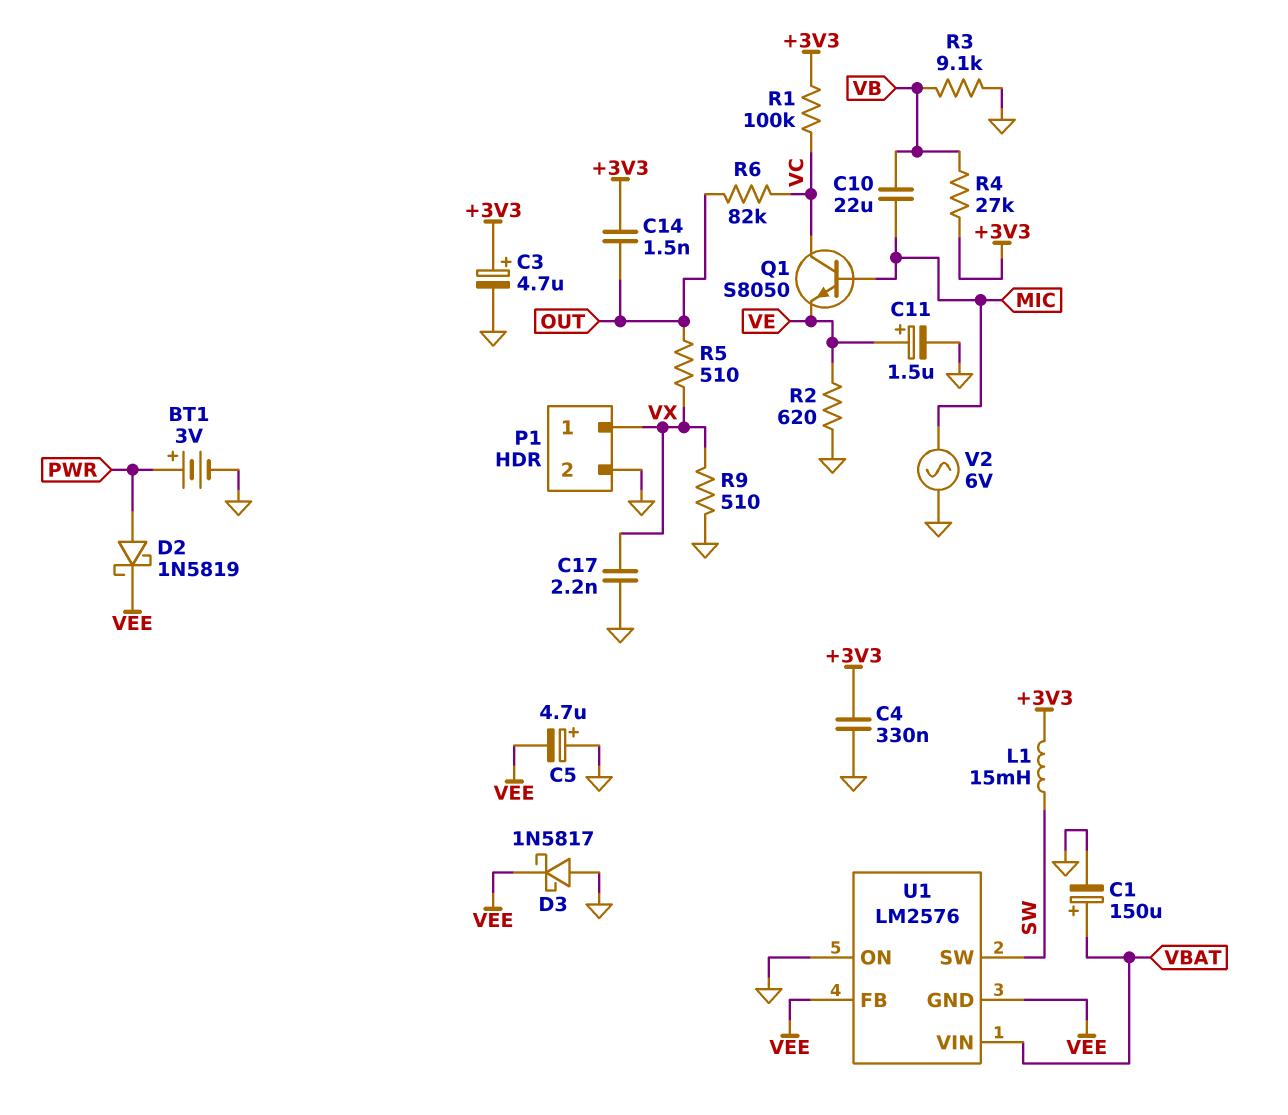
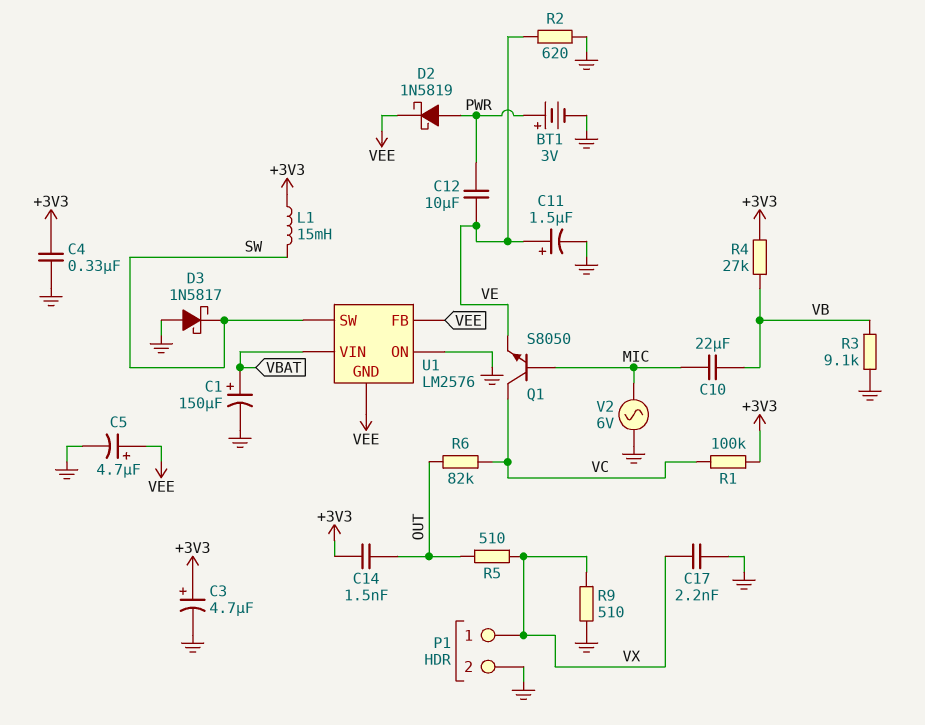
C5: 4.7uF (plus GND, minus VEE) -> 4.7uF (plus VEE, minus GND)
C12: none -> 10uF (PWR, VE)
D3: schottky 1N5817 (A GND, K VEE) -> schottky 1N5817 (A GND, K SW)

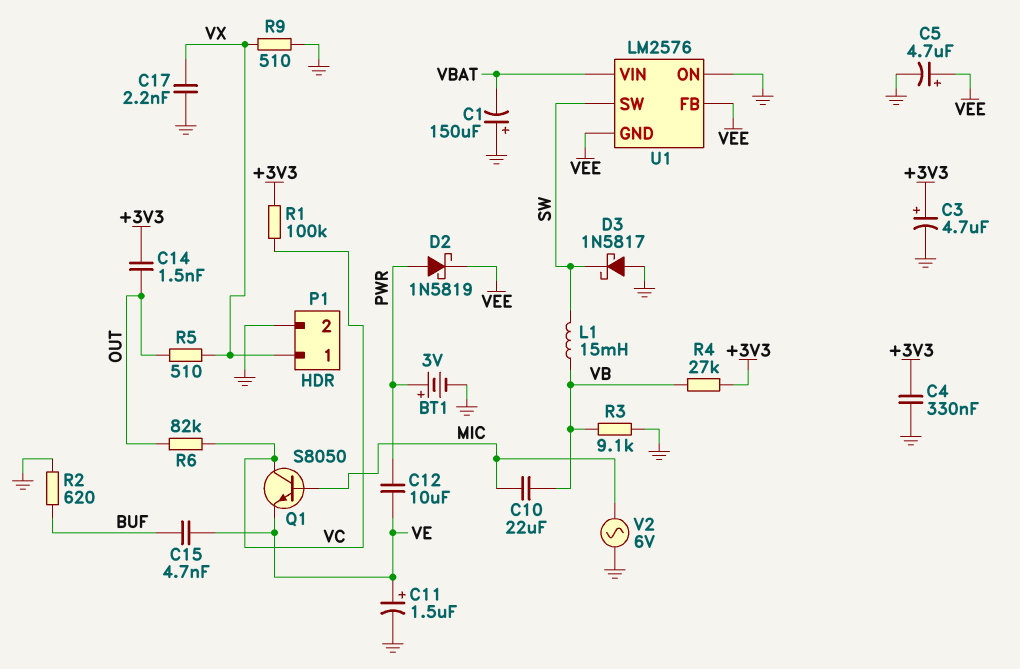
C1: 150uF (plus VBAT, minus GND) -> 150uF (plus GND, minus VBAT)
C15: none -> 4.7nF (BUF, VE)
L1: 15mH (+3V3, SW) -> 15mH (SW, VB)
R2: 620 (GND, VE) -> 620 (BUF, GND)

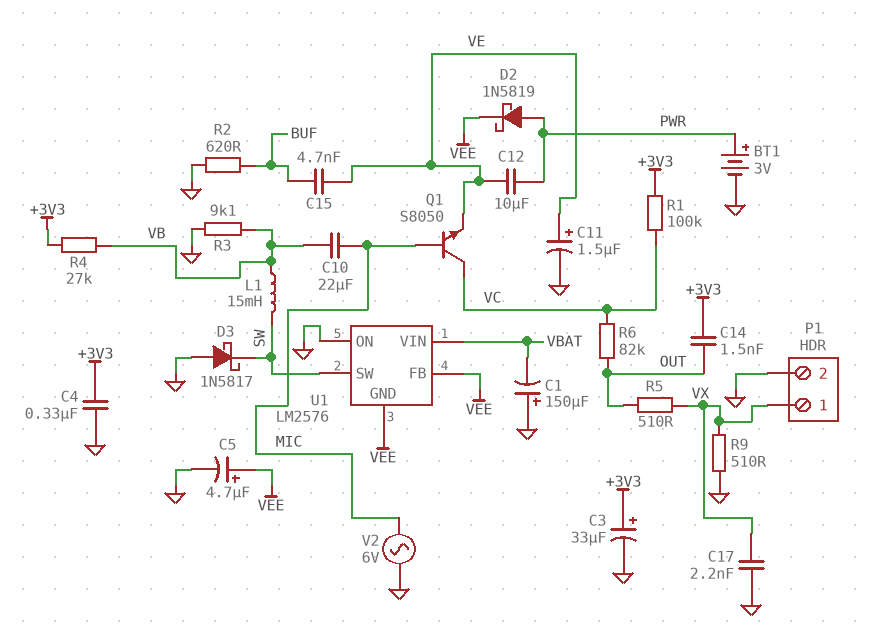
C3: 4.7uF (plus +3V3, minus GND) -> 33uF (plus +3V3, minus GND)

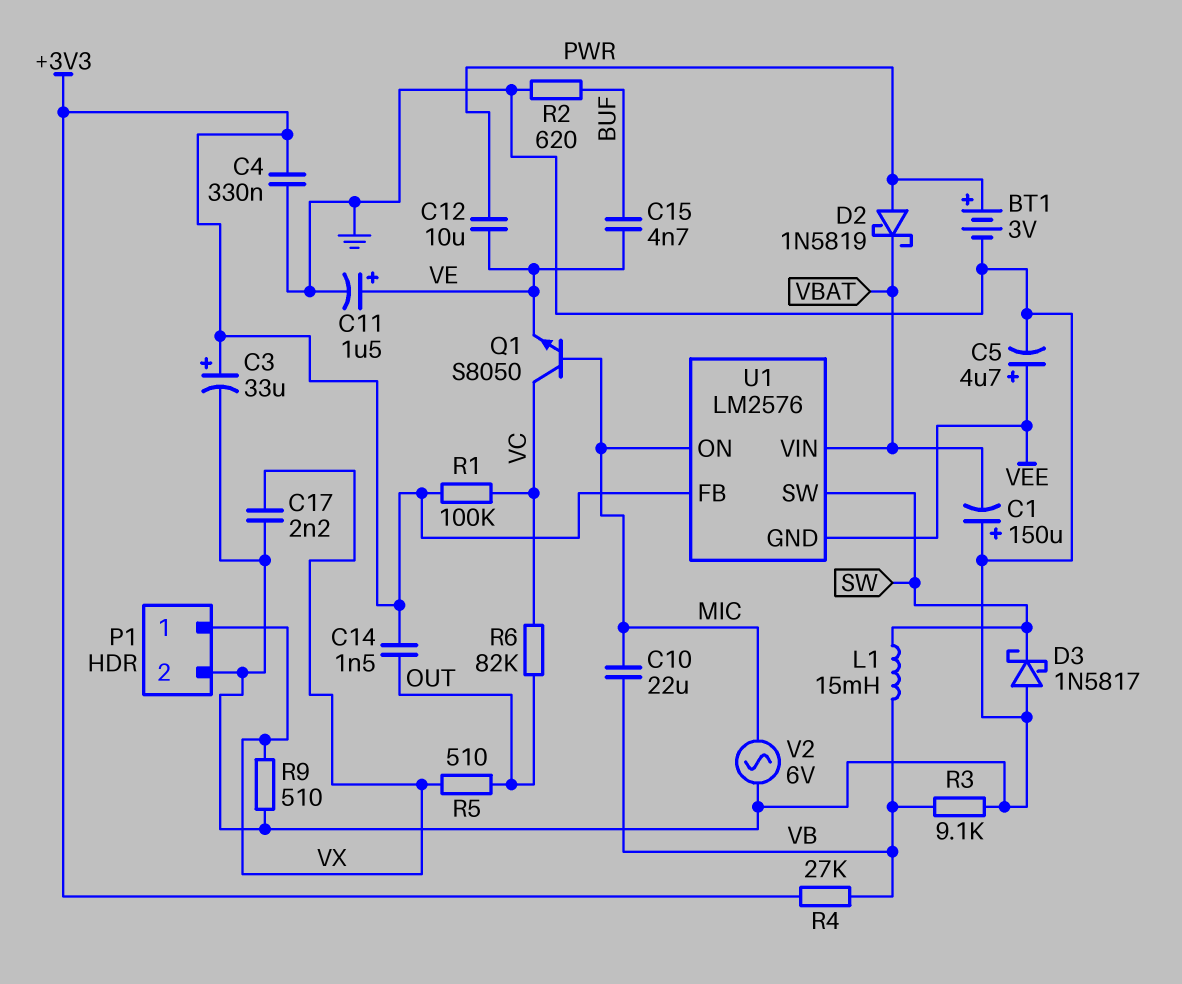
D2: schottky 1N5819 (A PWR, K VEE) -> schottky 1N5819 (A PWR, K VBAT)
U1 pin FB: VEE -> +3V3
U1 pin ON: GND -> MIC

